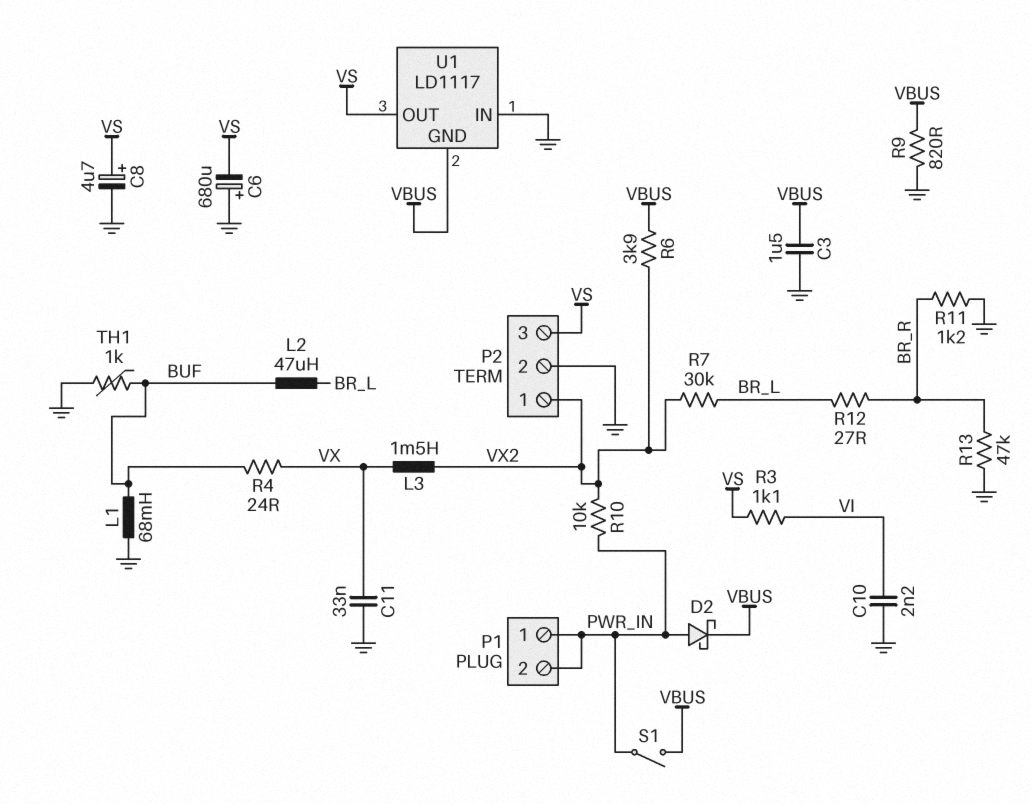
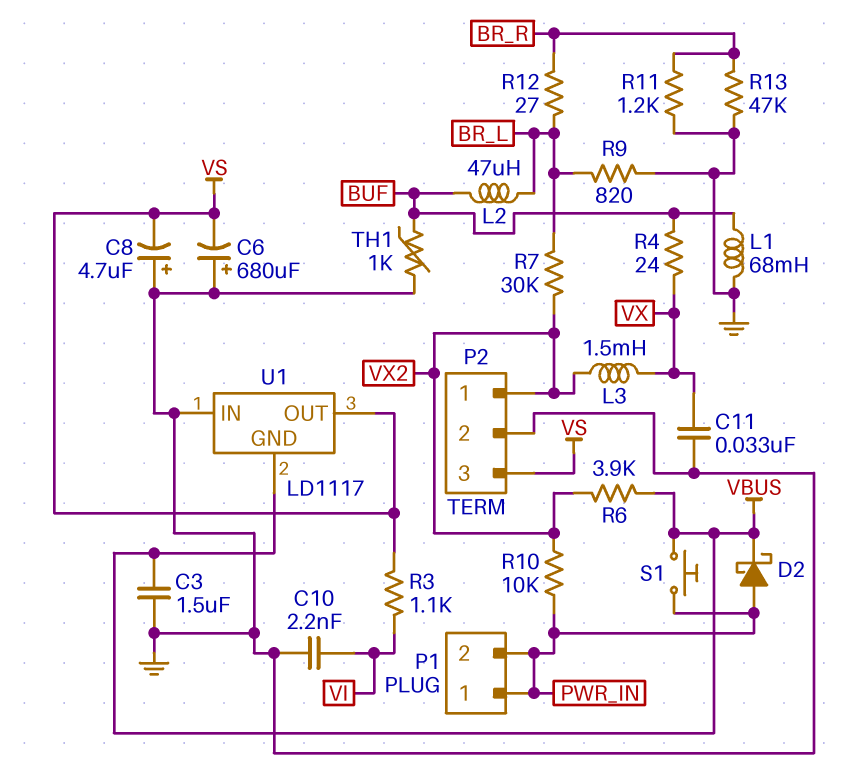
C8: 4.7uF (plus VS, minus GND) -> 4.7uF (plus GND, minus VS)
R9: 820 (GND, VBUS) -> 820 (BR_L, GND)
S1: switch (PWR_IN, VBUS) -> button (PWR_IN, VBUS)

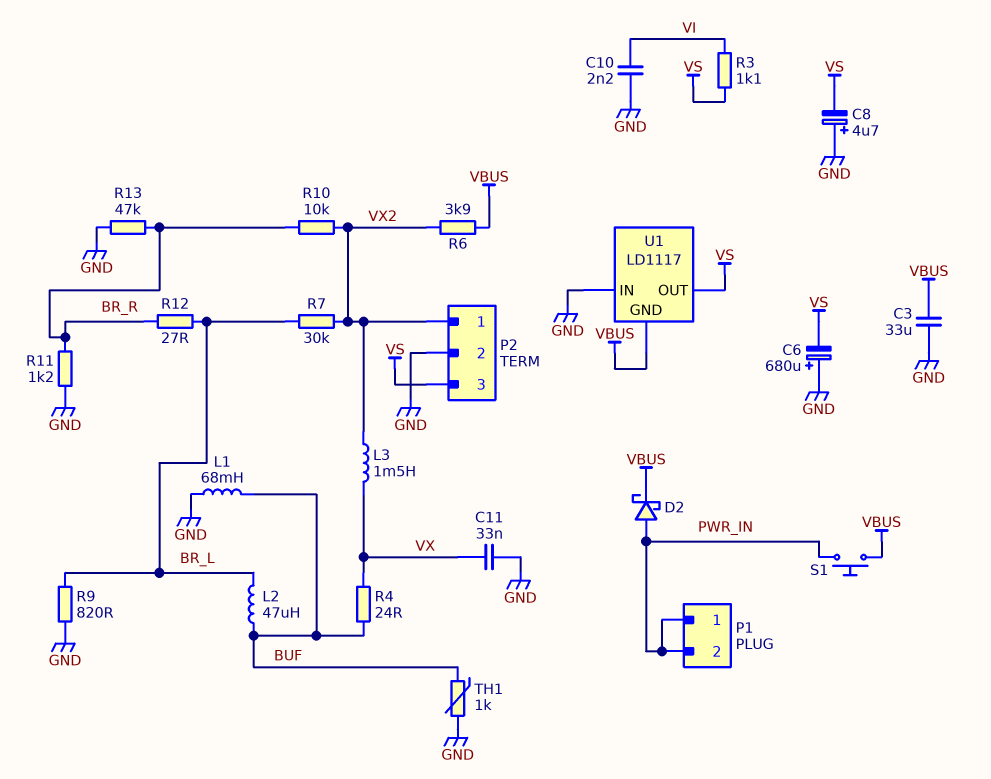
C3: 1.5uF (GND, VBUS) -> 33uF (GND, VBUS)
R10: 10k (PWR_IN, VX2) -> 10k (BR_R, VX2)

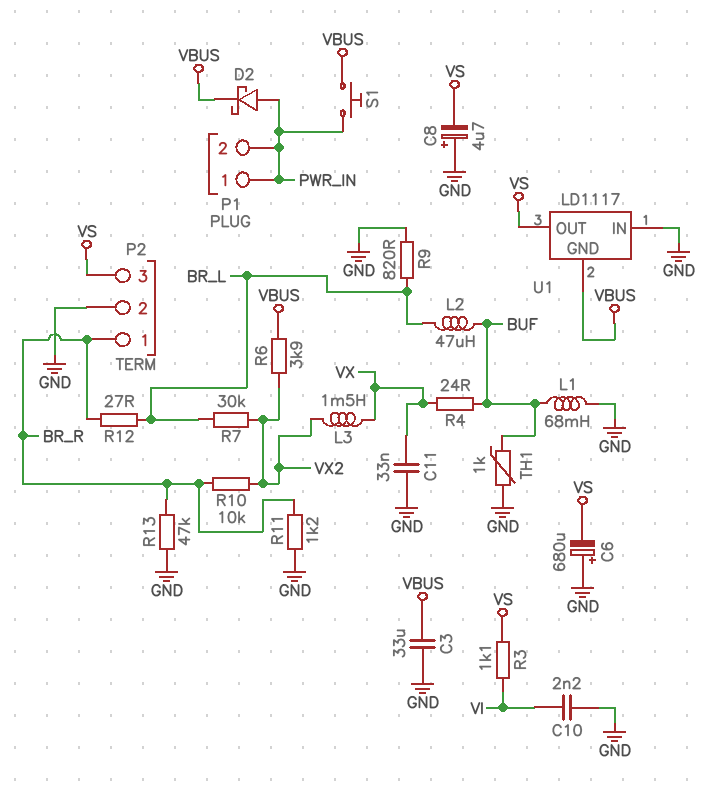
P2 pin 1: VX2 -> BR_R

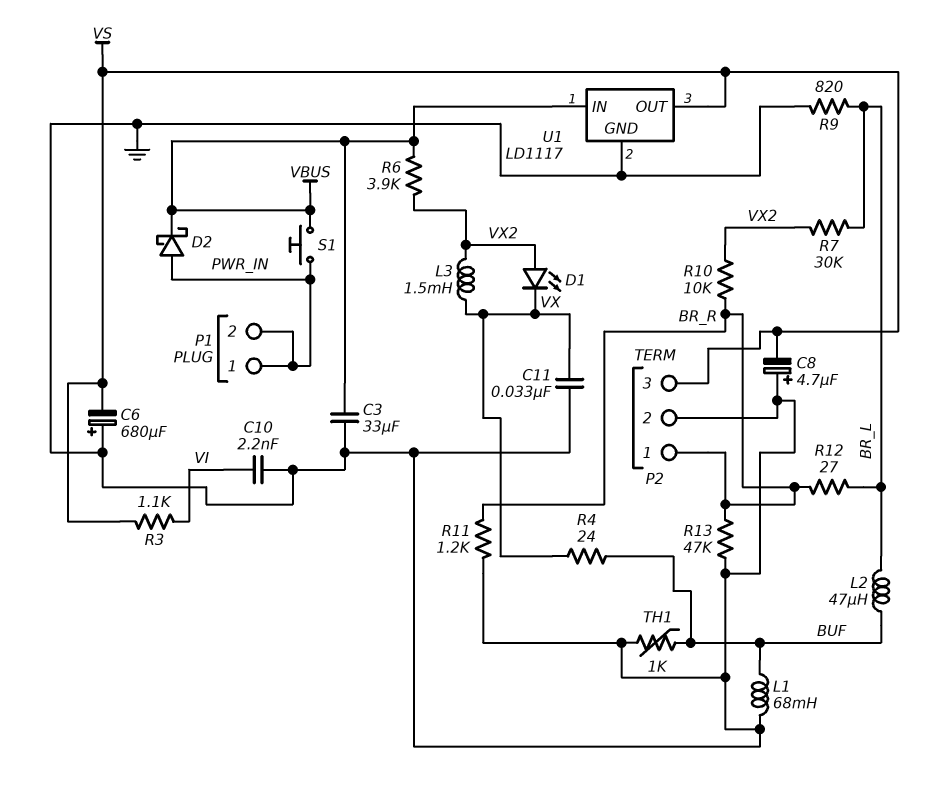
D1: none -> LED (A VX2, K VX)
U1 pin GND: VBUS -> GND
U1 pin IN: GND -> VBUS

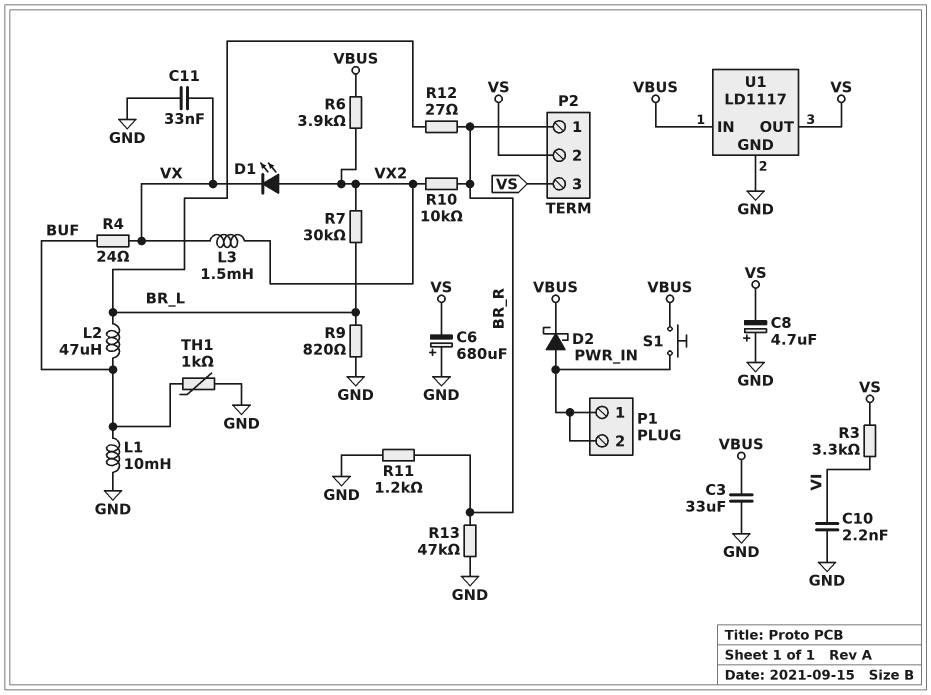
L1: 68mH (BUF, GND) -> 10mH (BUF, GND)
P2 pin 2: GND -> VS
R3: 1.1k (VI, VS) -> 3.3k (VI, VS)

